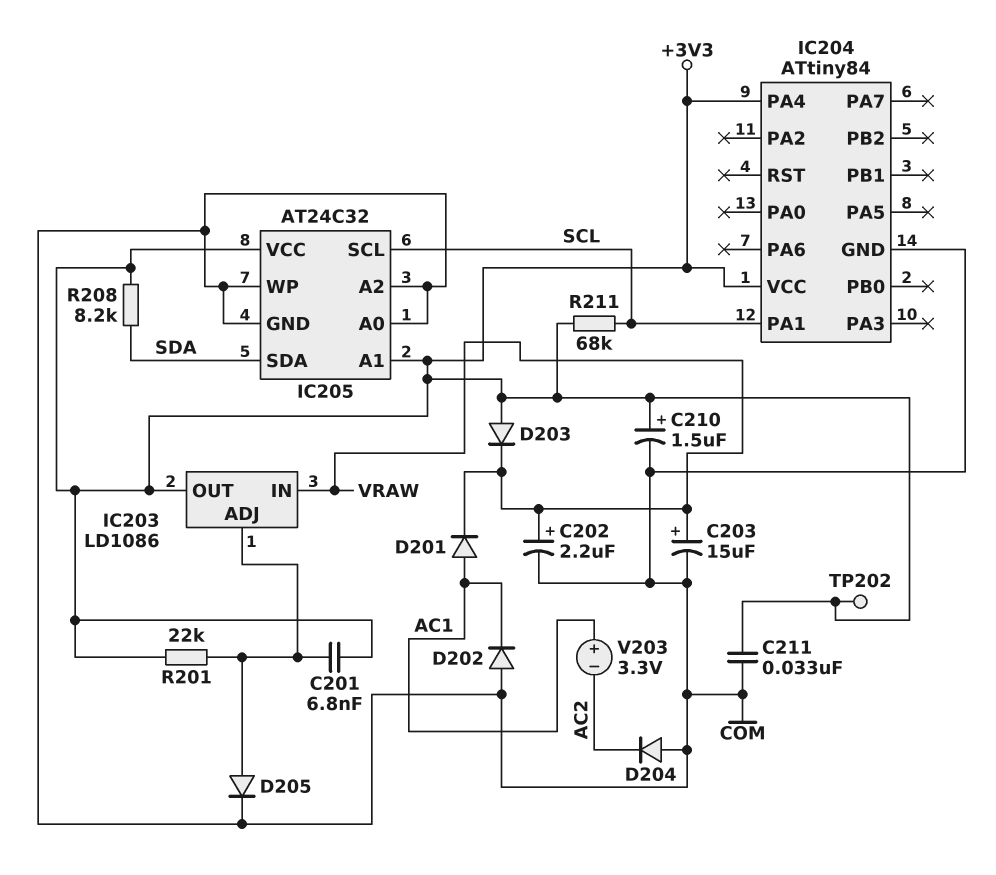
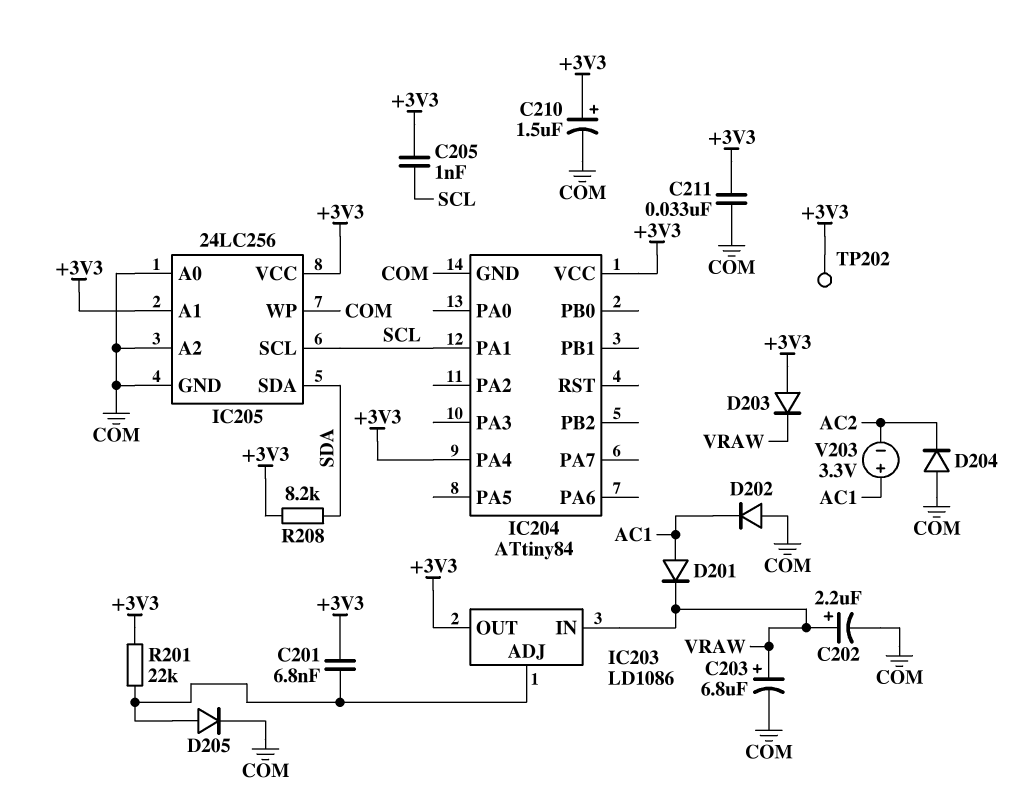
C203: 15uF (plus VRAW, minus COM) -> 6.8uF (plus VRAW, minus COM)
C205: none -> 1nF (+3V3, SCL)
IC205: AT24C32 -> 24LC256
R211: 68k (+3V3, SCL) -> none

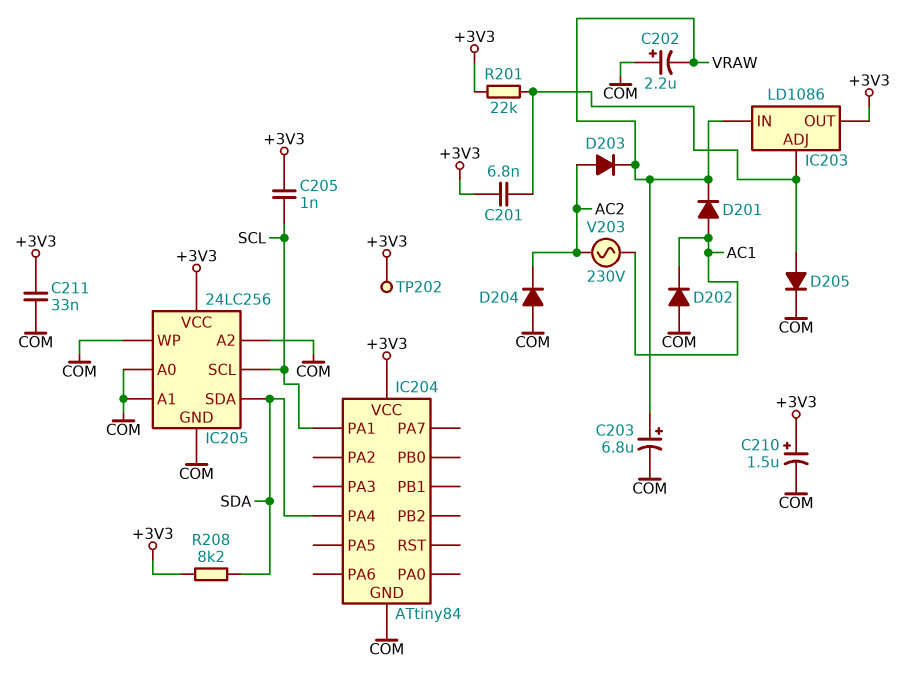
C202: 2.2uF (plus VRAW, minus COM) -> 2.2uF (plus COM, minus VRAW)
D203: diode (A +3V3, K VRAW) -> diode (A AC2, K VRAW)
IC204 pin PA4: +3V3 -> SDA
IC205 pin A1: +3V3 -> COM
V203: 3.3V (plus AC1, minus AC2) -> AC 230V (AC1, AC2)

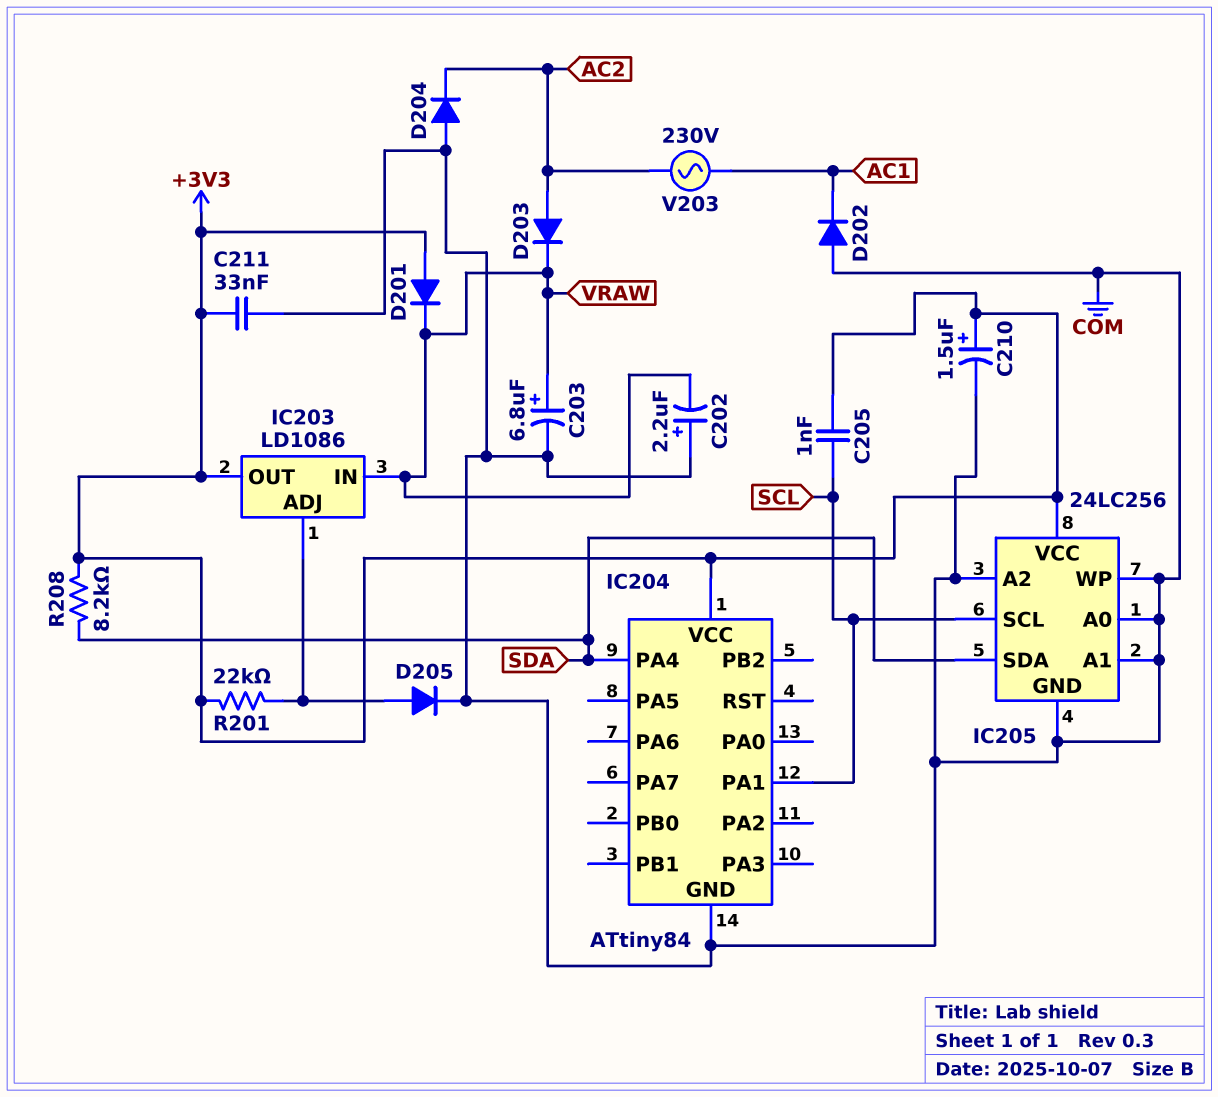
C201: 6.8nF (+3V3, IC203/ADJ) -> none
D201: diode (A AC1, K VRAW) -> diode (A +3V3, K VRAW)
TP202: test point (+3V3) -> none

